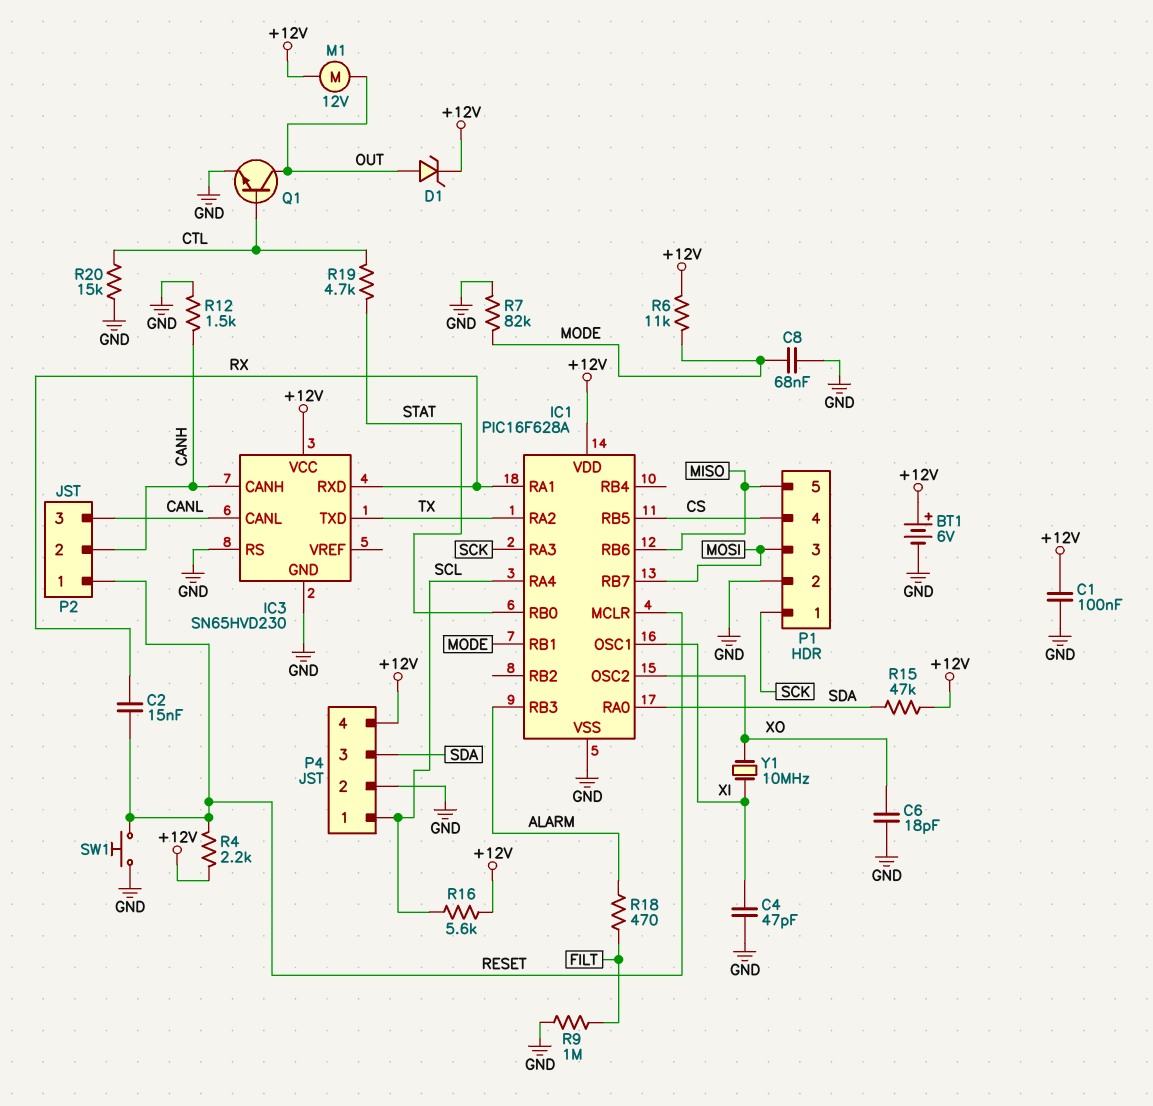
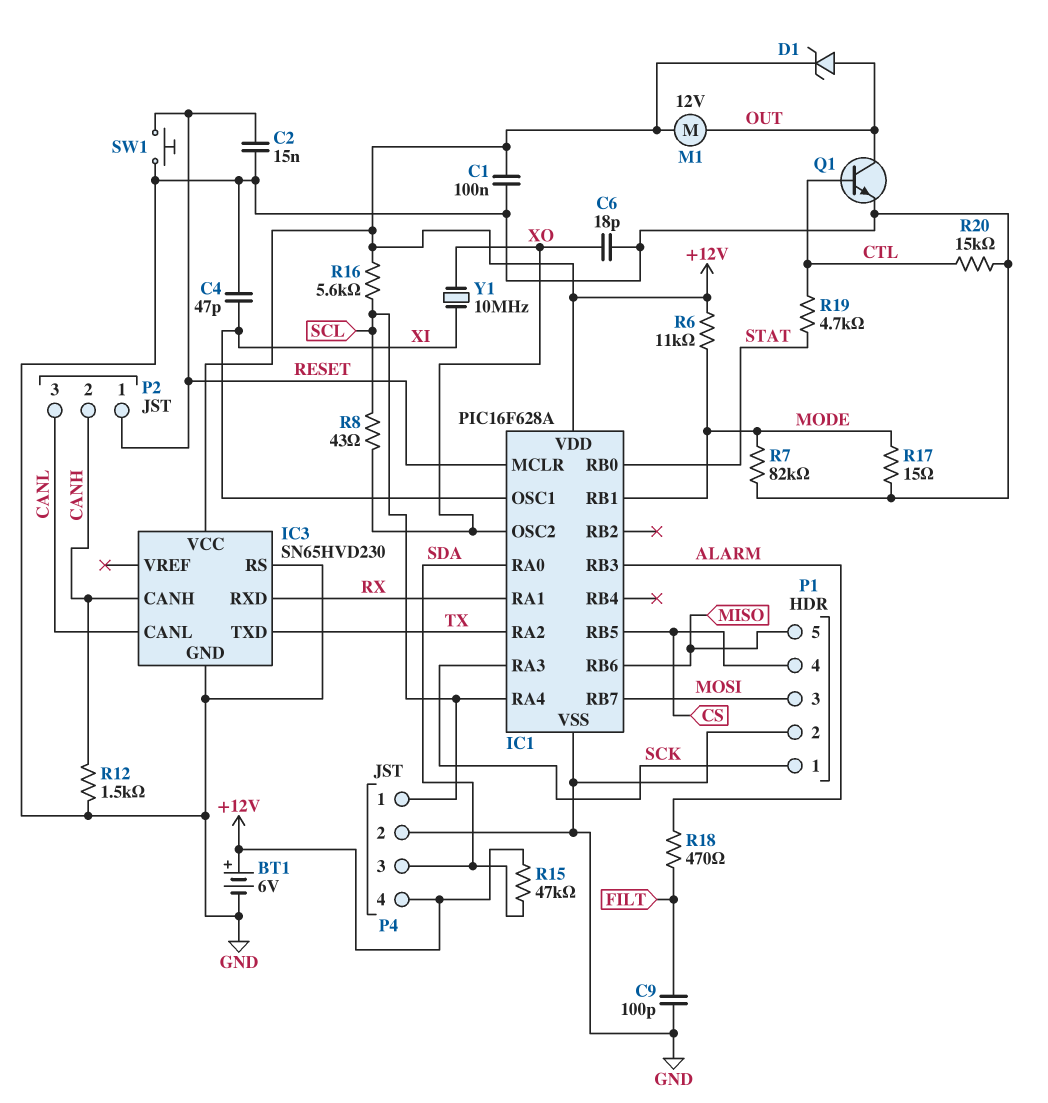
C2: 15nF (RESET, RX) -> 15nF (GND, RESET)
C8: 68nF (GND, MODE) -> none
C9: none -> 100pF (FILT, GND)
R4: 2.2k (+12V, RESET) -> none
R8: none -> 43 (SCL, XO)
R9: 1M (FILT, GND) -> none
R17: none -> 15 (GND, MODE)

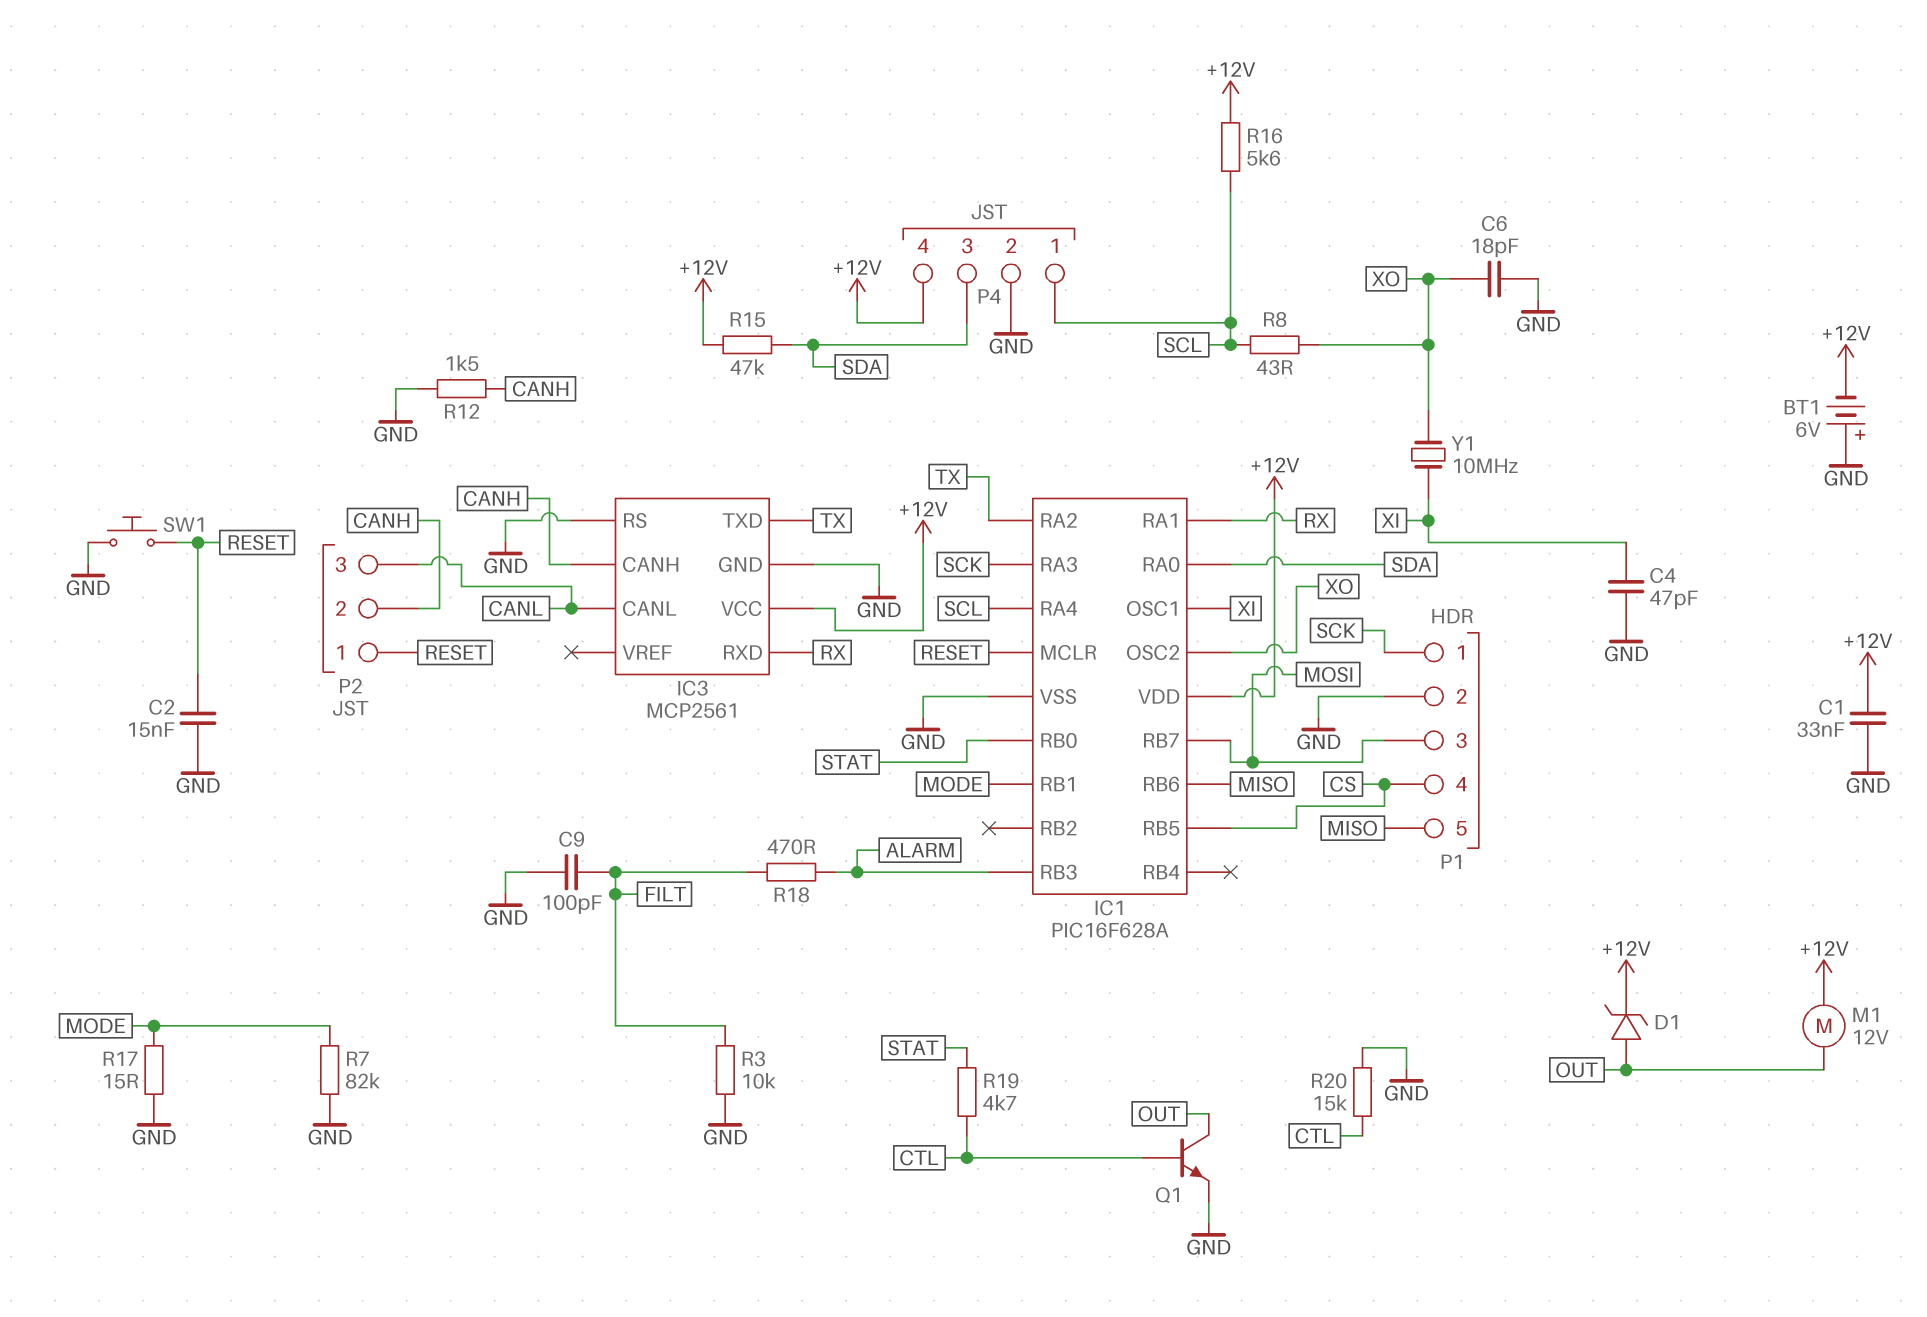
BT1: 6V (plus +12V, minus GND) -> 6V (plus GND, minus +12V)
C1: 100nF (+12V, GND) -> 33nF (+12V, GND)
IC3: SN65HVD230 -> MCP2561
R3: none -> 10k (FILT, GND)
R6: 11k (+12V, MODE) -> none

